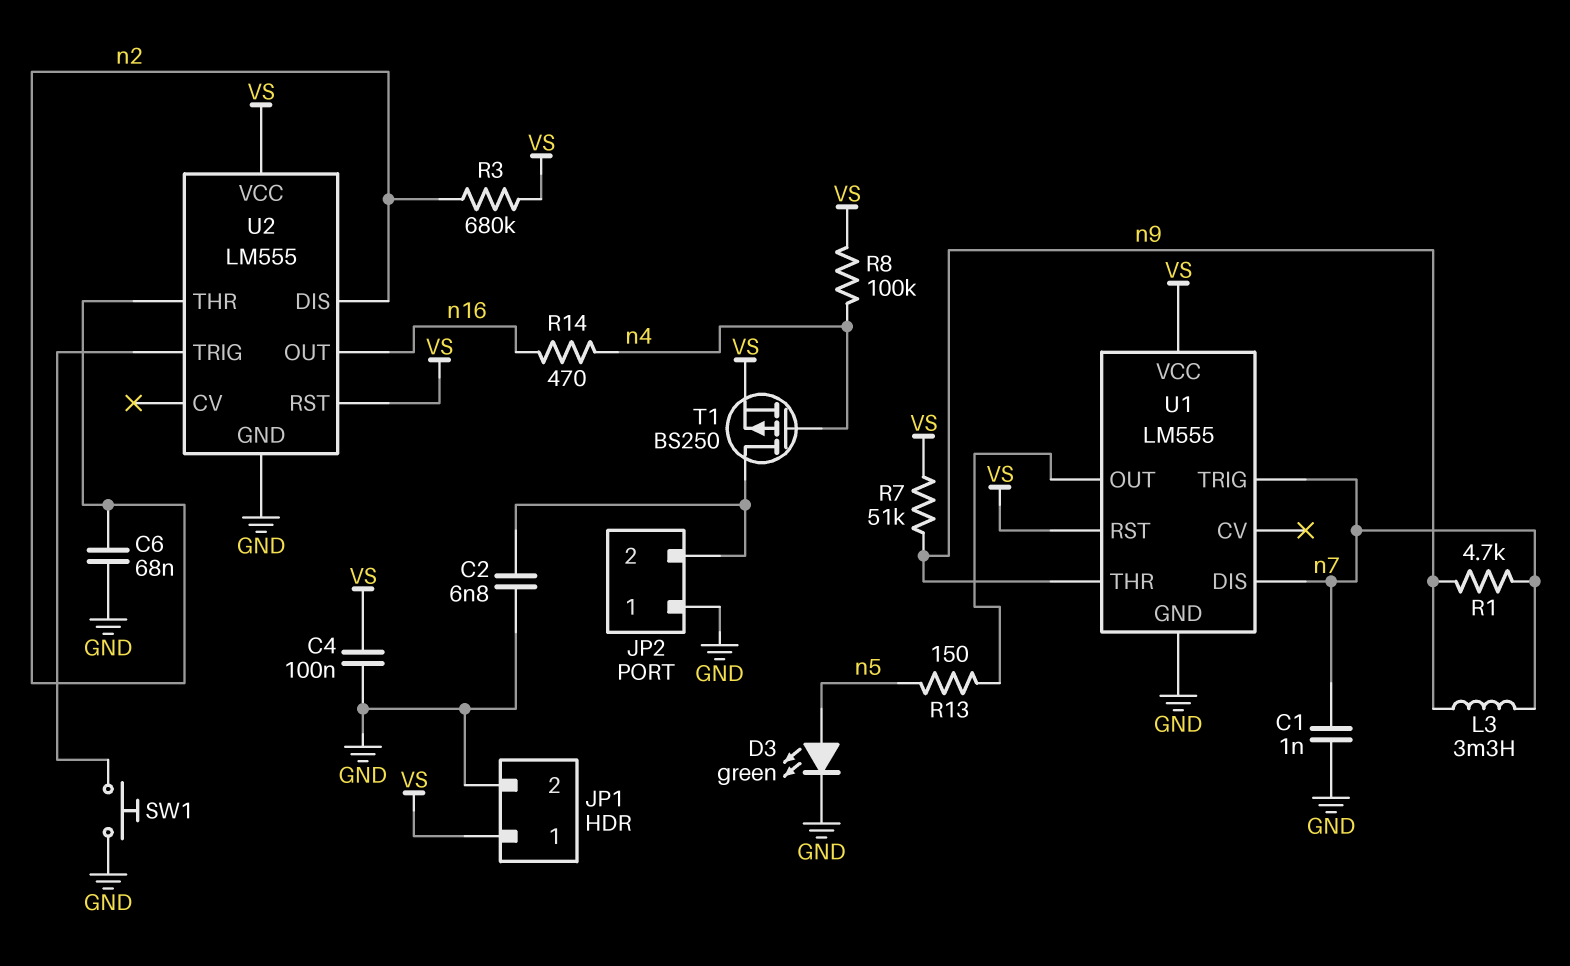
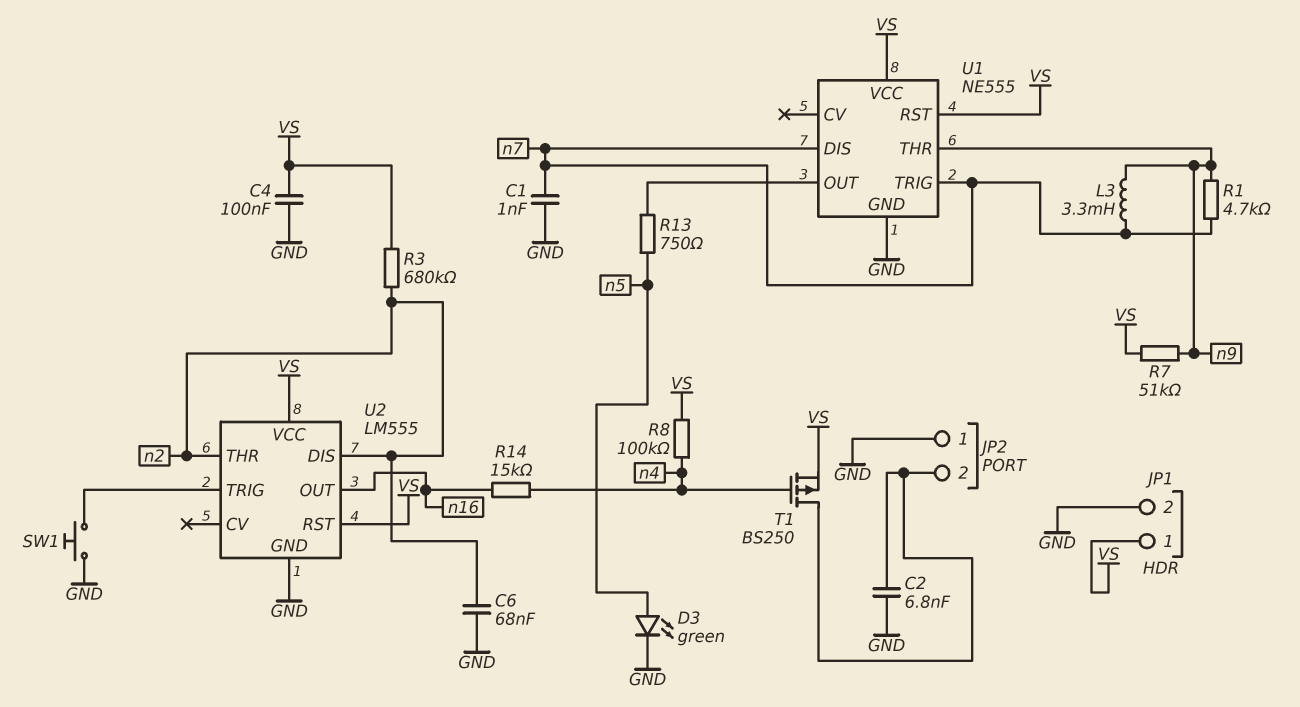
R13: 150 (U1/OUT, n5) -> 750 (U1/OUT, n5)
R14: 470 (n4, n16) -> 15k (n4, n16)
U1: LM555 -> NE555

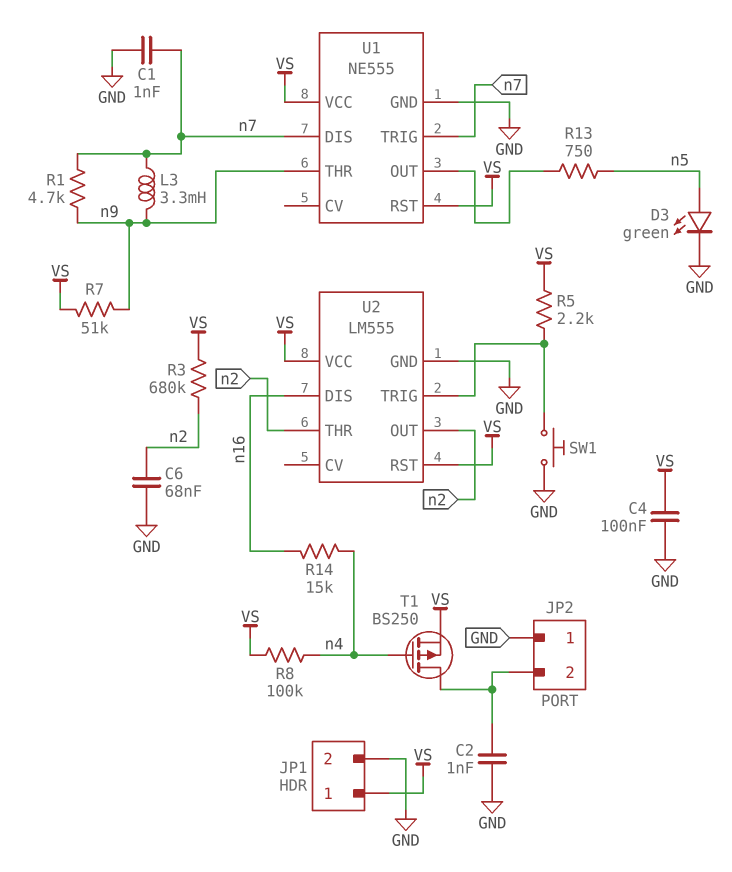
C2: 6.8nF (GND, JP2/2) -> 1nF (GND, JP2/2)
R5: none -> 2.2k (U2/TRIG, VS)
U2 pin DIS: n2 -> n16
U2 pin OUT: n16 -> n2

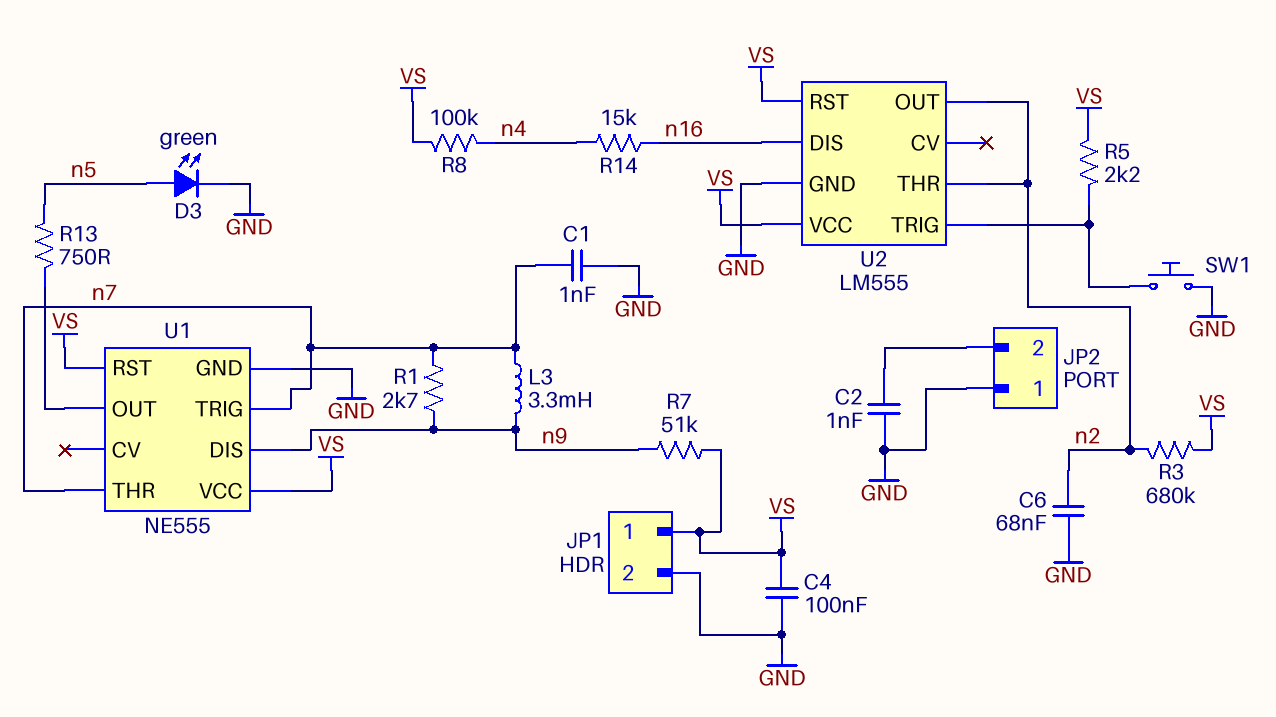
R1: 4.7k (n7, n9) -> 2.7k (n7, n9)
T1: PMOS BS250 (G n4, D JP2/2, S VS) -> none
U1 pin DIS: n7 -> n9
U1 pin THR: n9 -> n7

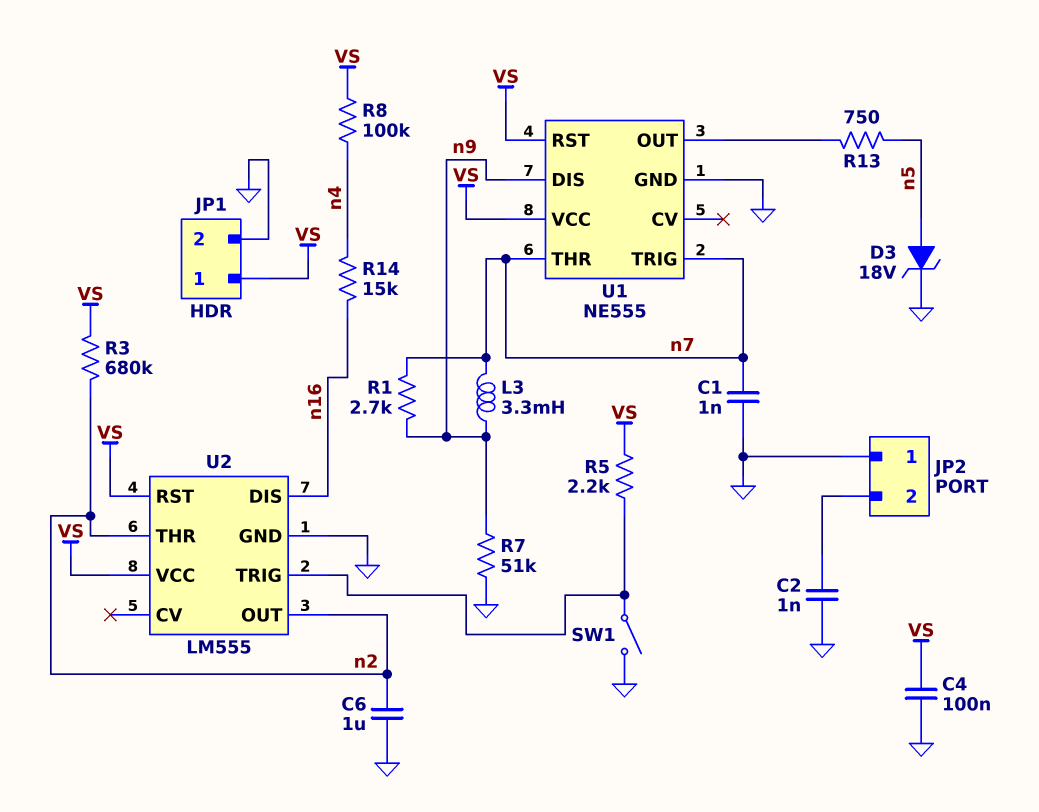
C6: 68nF (GND, n2) -> 1uF (GND, n2)
D3: LED green (A n5, K GND) -> zener 18V (A n5, K GND)
R7: 51k (VS, n9) -> 51k (GND, n9)
SW1: button (GND, U2/TRIG) -> switch (GND, U2/TRIG)

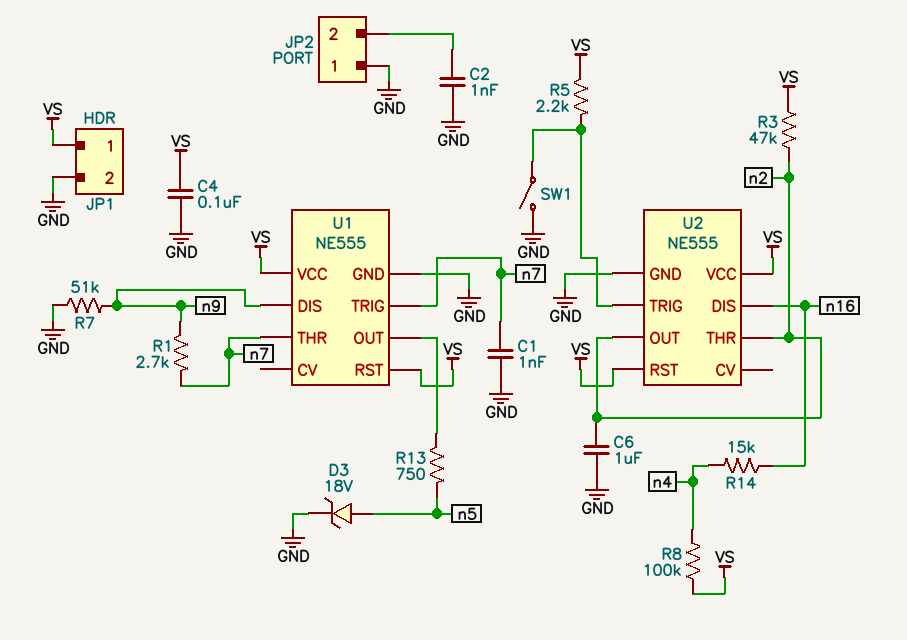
L3: 3.3mH (n7, n9) -> none
R3: 680k (VS, n2) -> 47k (VS, n2)
U2: LM555 -> NE555

